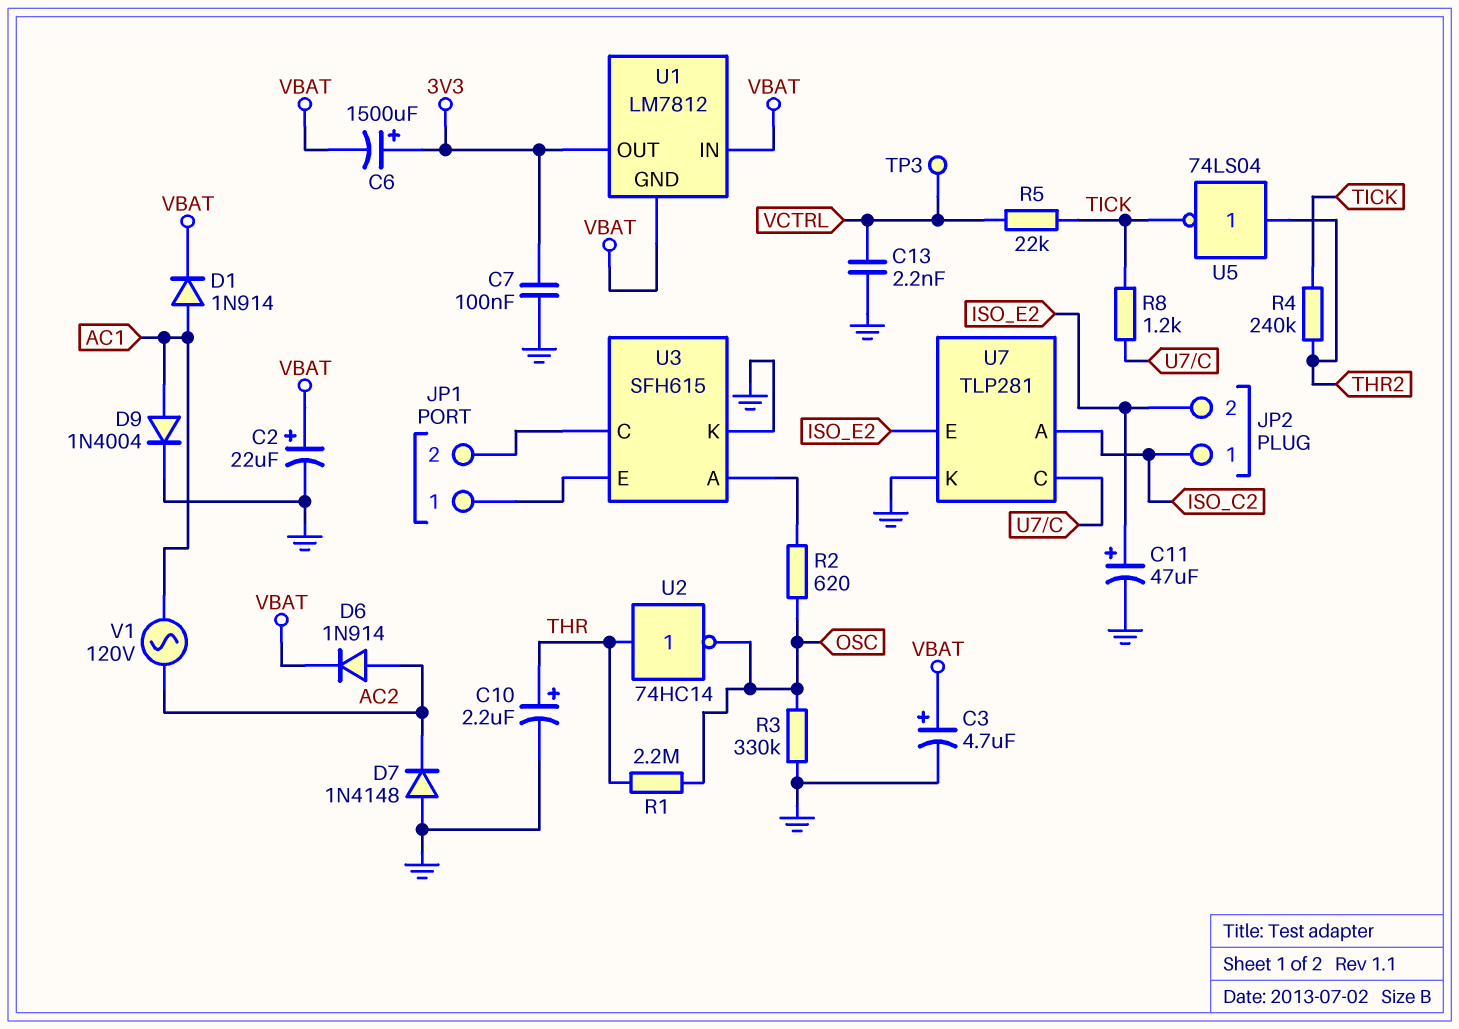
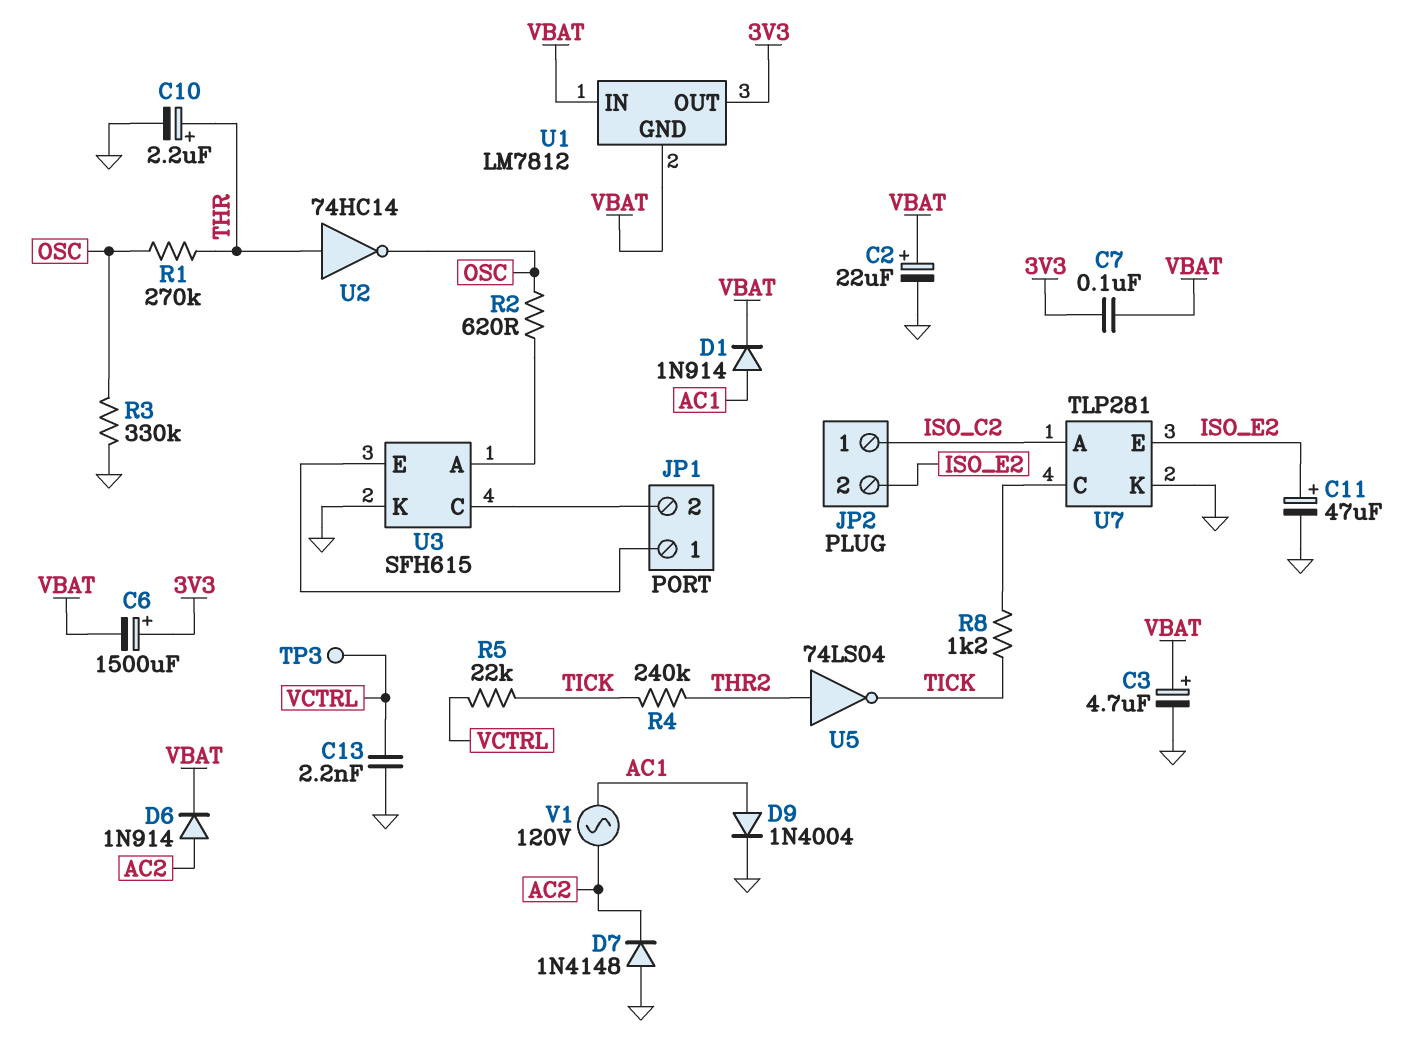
C7: 100nF (3V3, GND) -> 100nF (3V3, VBAT)
R1: 2.2M (OSC, THR) -> 270k (OSC, THR)

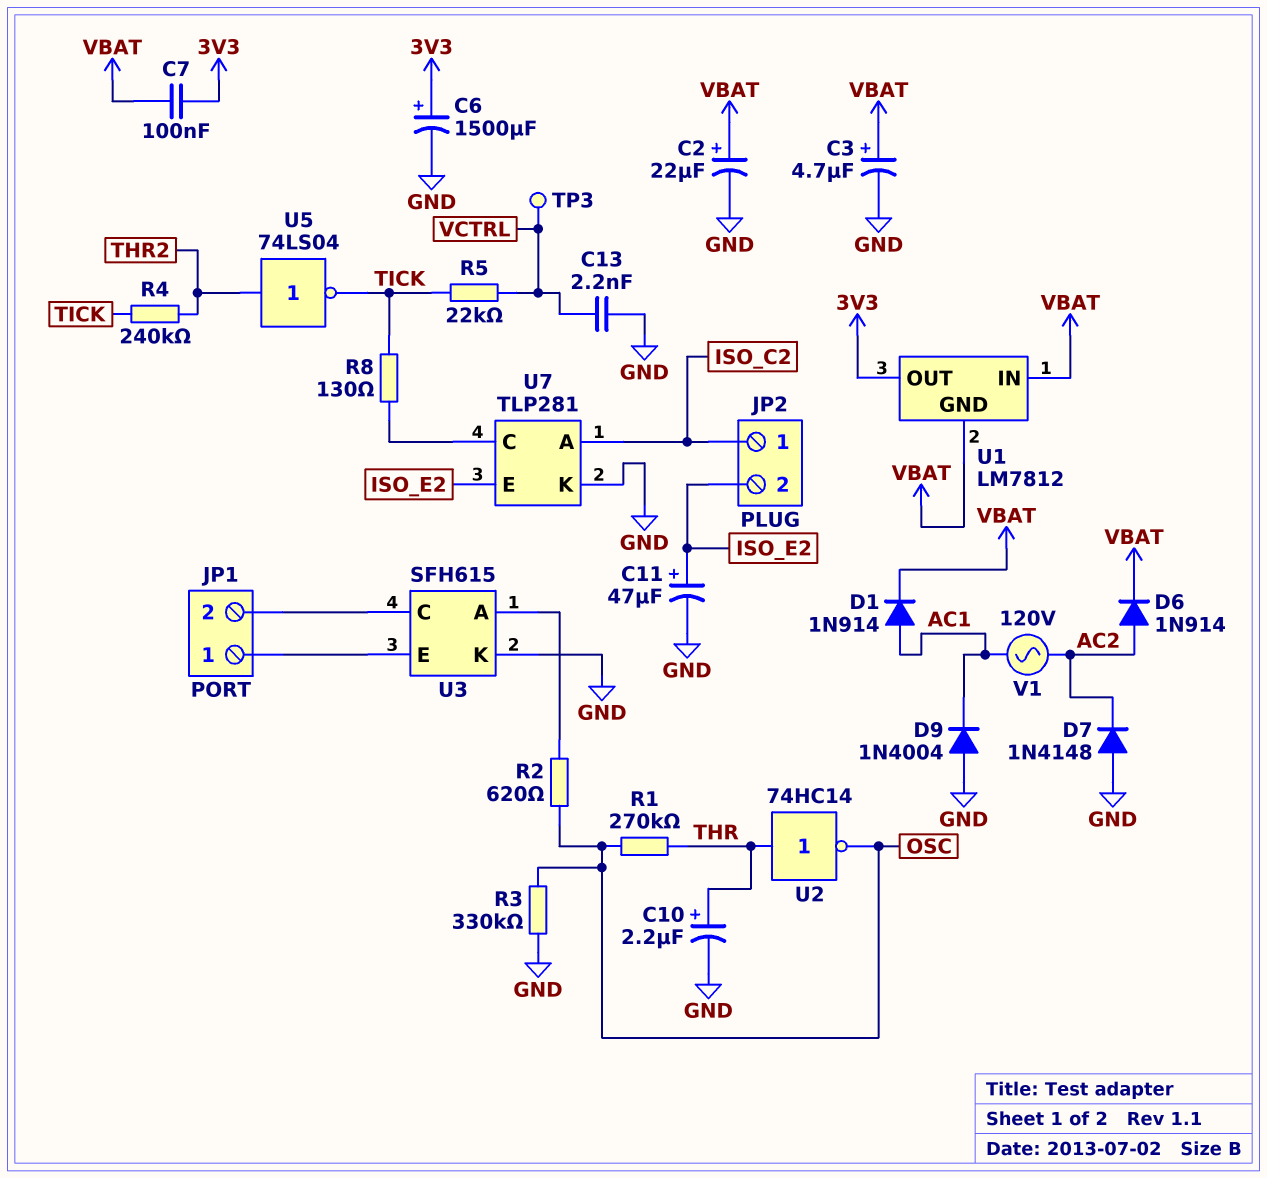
C6: 1500uF (plus 3V3, minus VBAT) -> 1500uF (plus 3V3, minus GND)
D9: diode 1N4004 (A AC1, K GND) -> diode 1N4004 (A GND, K AC1)
R8: 1.2k (TICK, U7/C) -> 130 (TICK, U7/C)

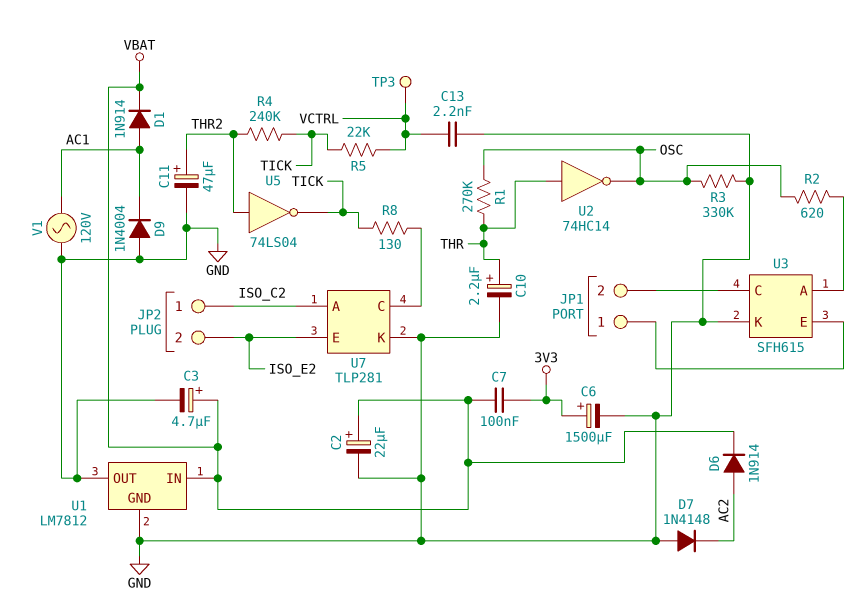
C11: 47uF (plus ISO_E2, minus GND) -> 47uF (plus THR2, minus GND)
U1 pin GND: VBAT -> GND
U1 pin OUT: 3V3 -> GND
V1: AC 120V (AC1, AC2) -> AC 120V (AC1, GND)

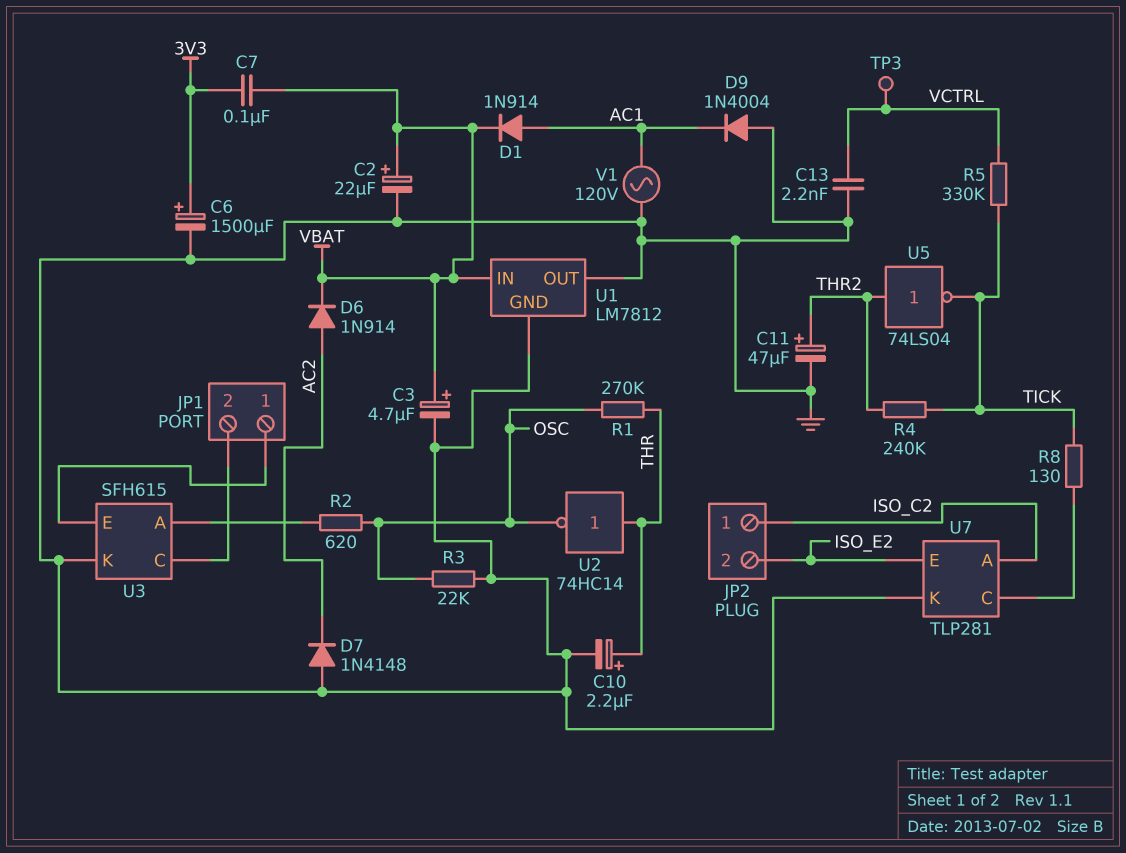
R3: 330k (GND, OSC) -> 22k (GND, OSC)
R5: 22k (TICK, VCTRL) -> 330k (TICK, VCTRL)

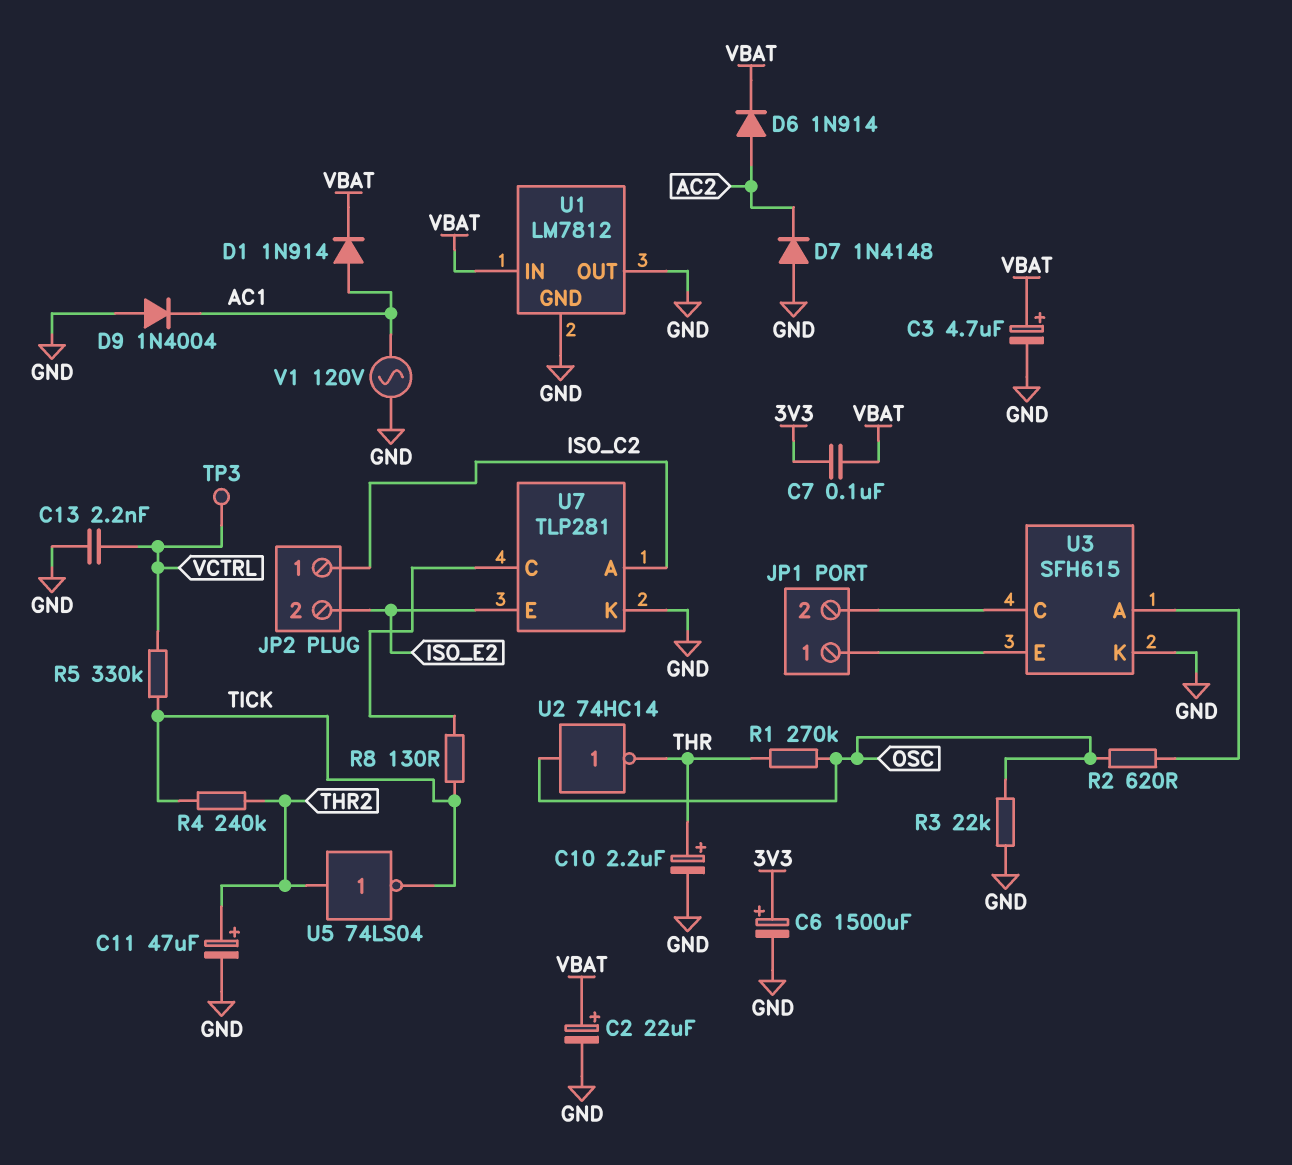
U2: NOT 74HC14 (in THR, out OSC) -> NOT 74HC14 (in OSC, out THR)

